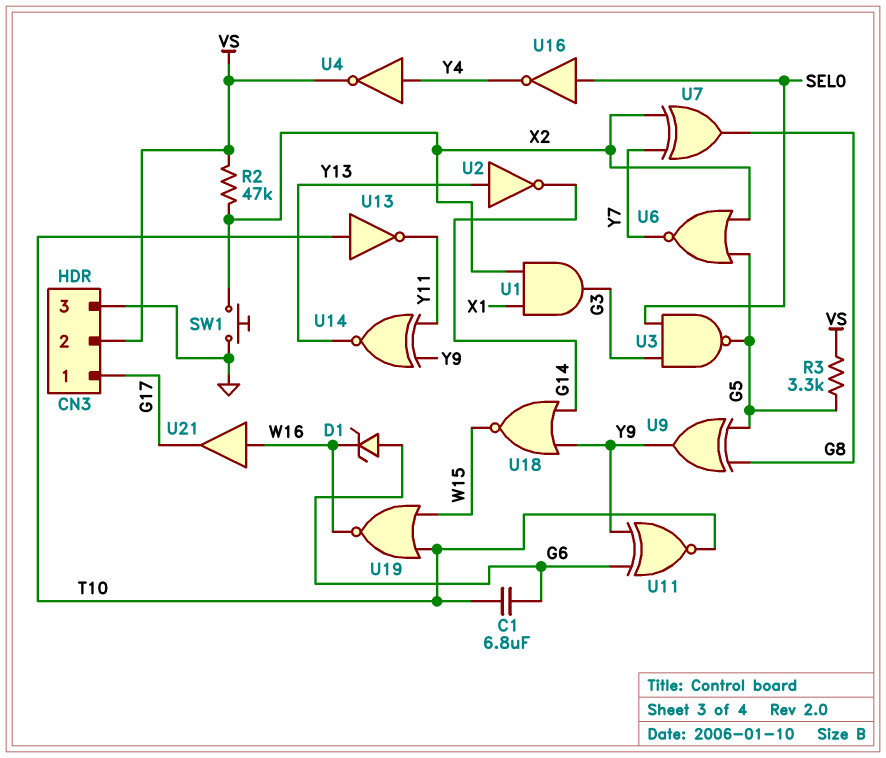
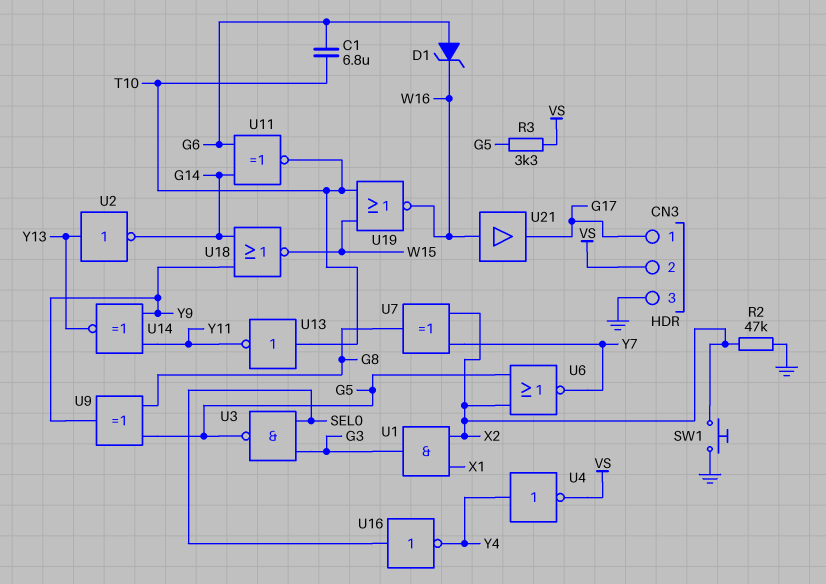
R2: 47k (VS, X2) -> 47k (GND, X2)
U11: XNOR (in G6, in Y9, out T10) -> XNOR (in G6, in G14, out T10)

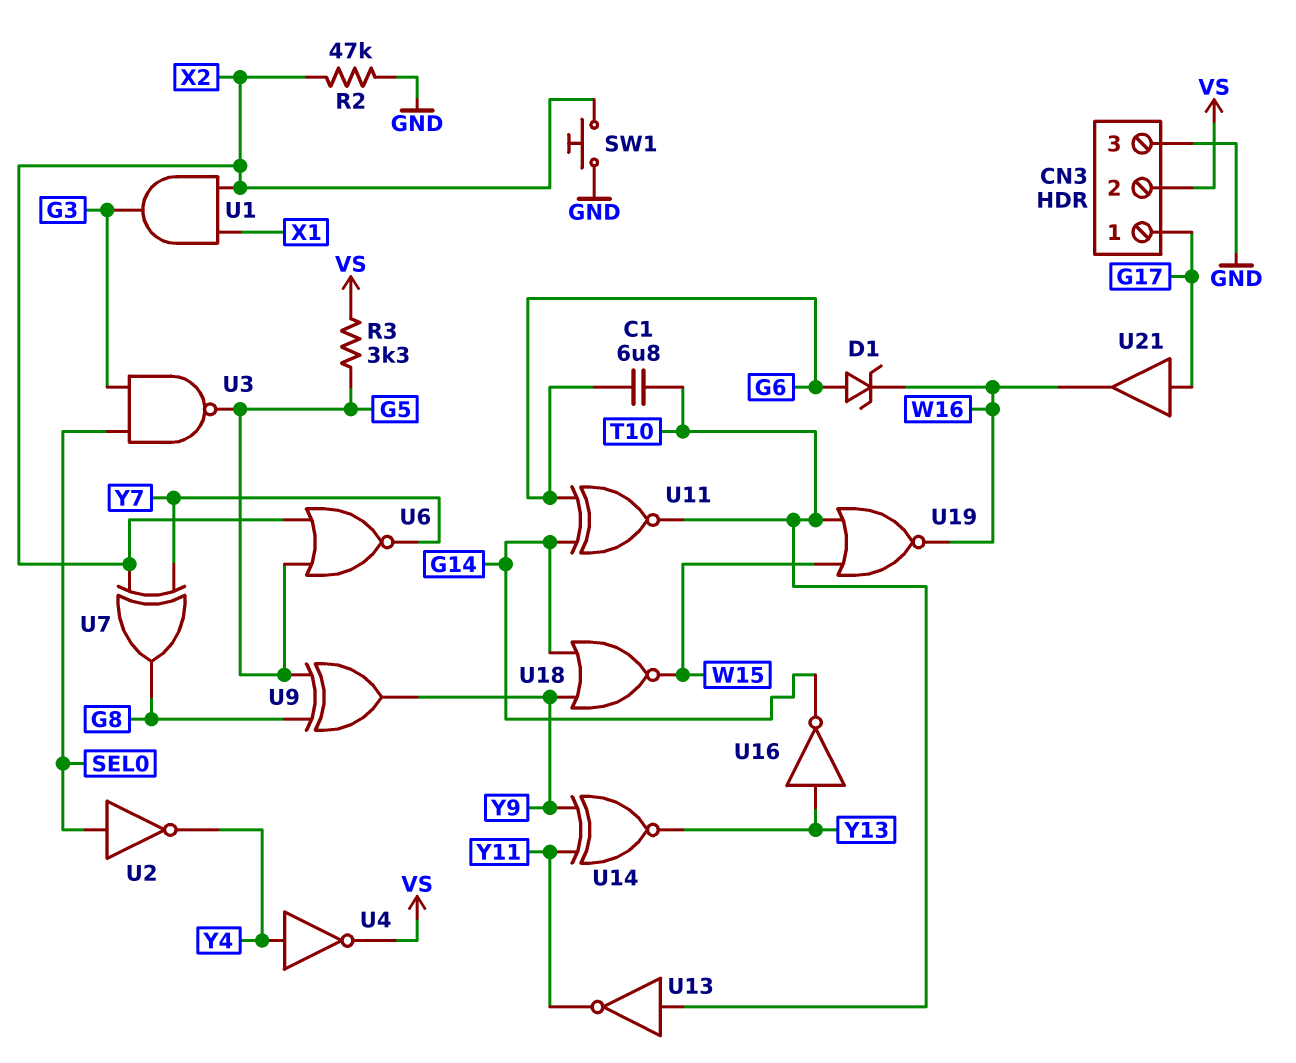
U2: NOT (in Y13, out G14) -> NOT (in SEL0, out Y4)
U16: NOT (in SEL0, out Y4) -> NOT (in Y13, out G14)
U21: buffer (in W16, out G17) -> buffer (in G17, out W16)

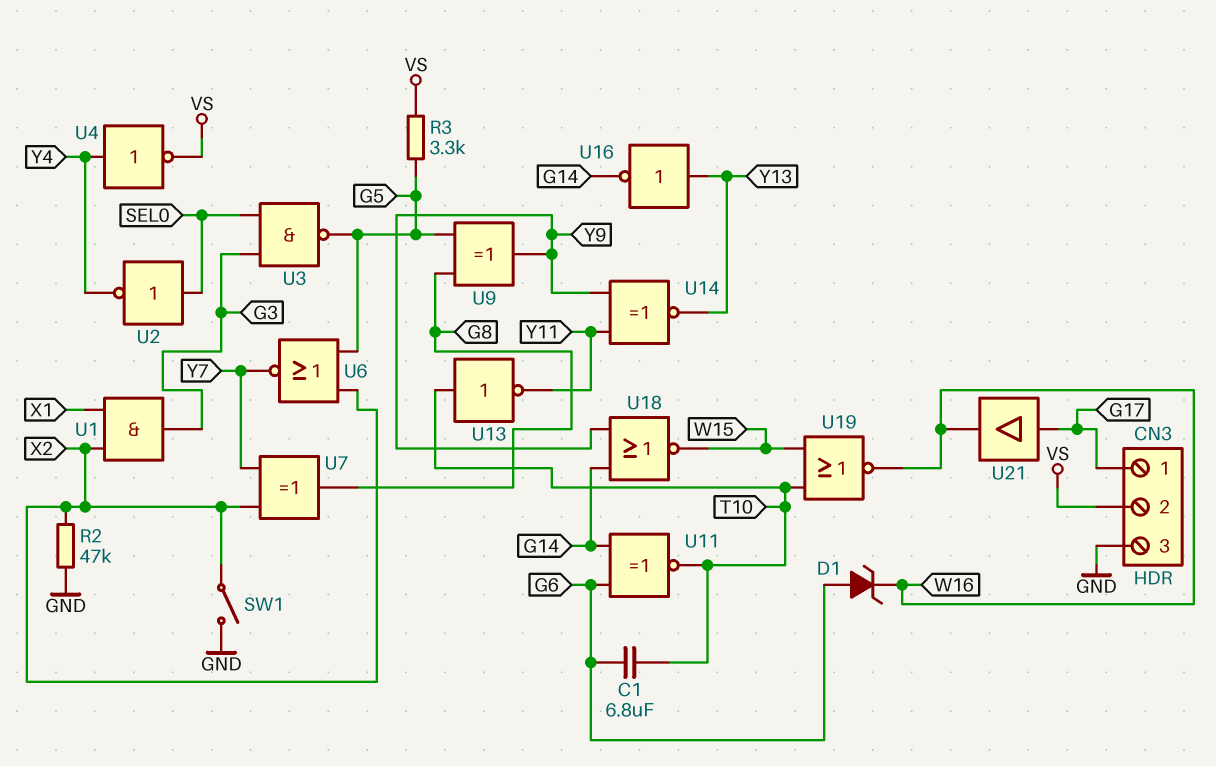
SW1: button (GND, X2) -> switch (GND, X2)

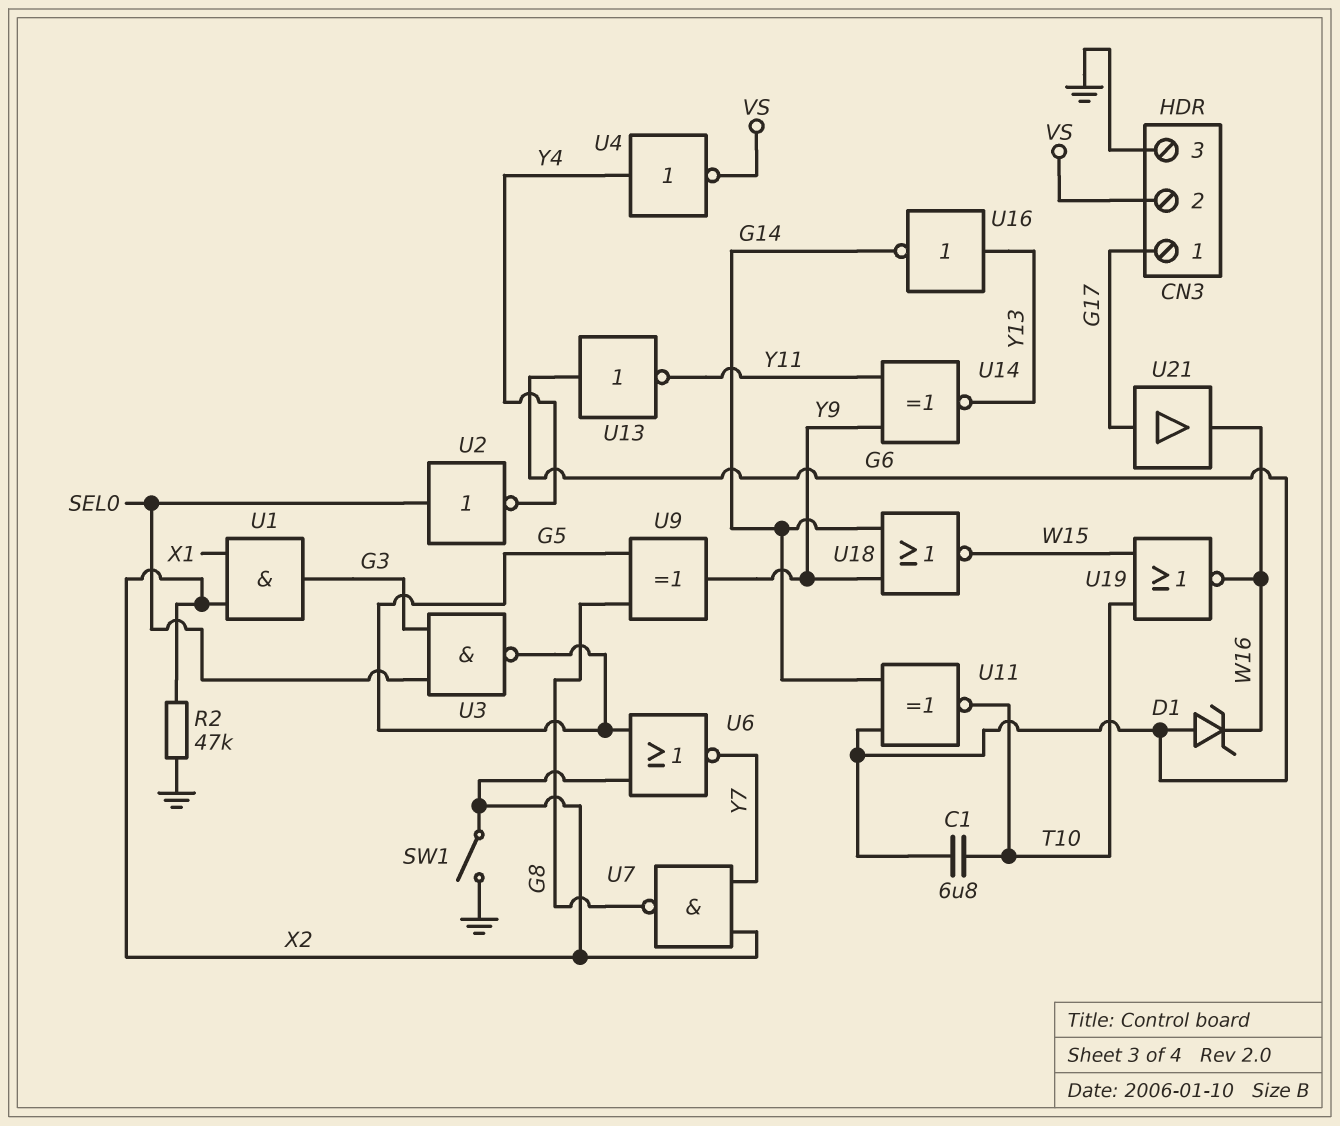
R3: 3.3k (G5, VS) -> none
U7: XOR (in X2, in Y7, out G8) -> NAND (in X2, in Y7, out G8)
U13: NOT (in T10, out Y11) -> NOT (in G6, out Y11)

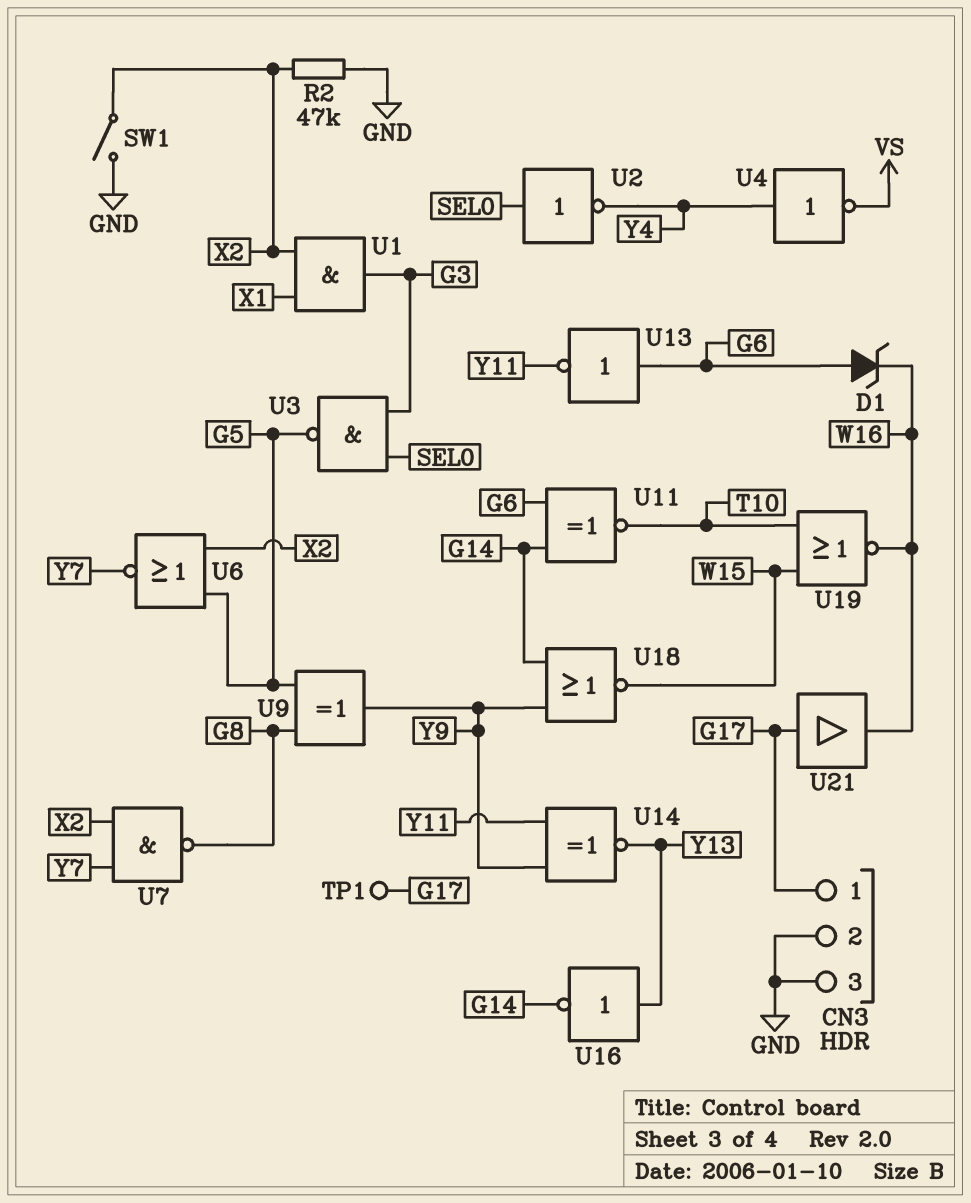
C1: 6.8uF (G6, T10) -> none
CN3 pin 2: VS -> GND
TP1: none -> test point (G17)

